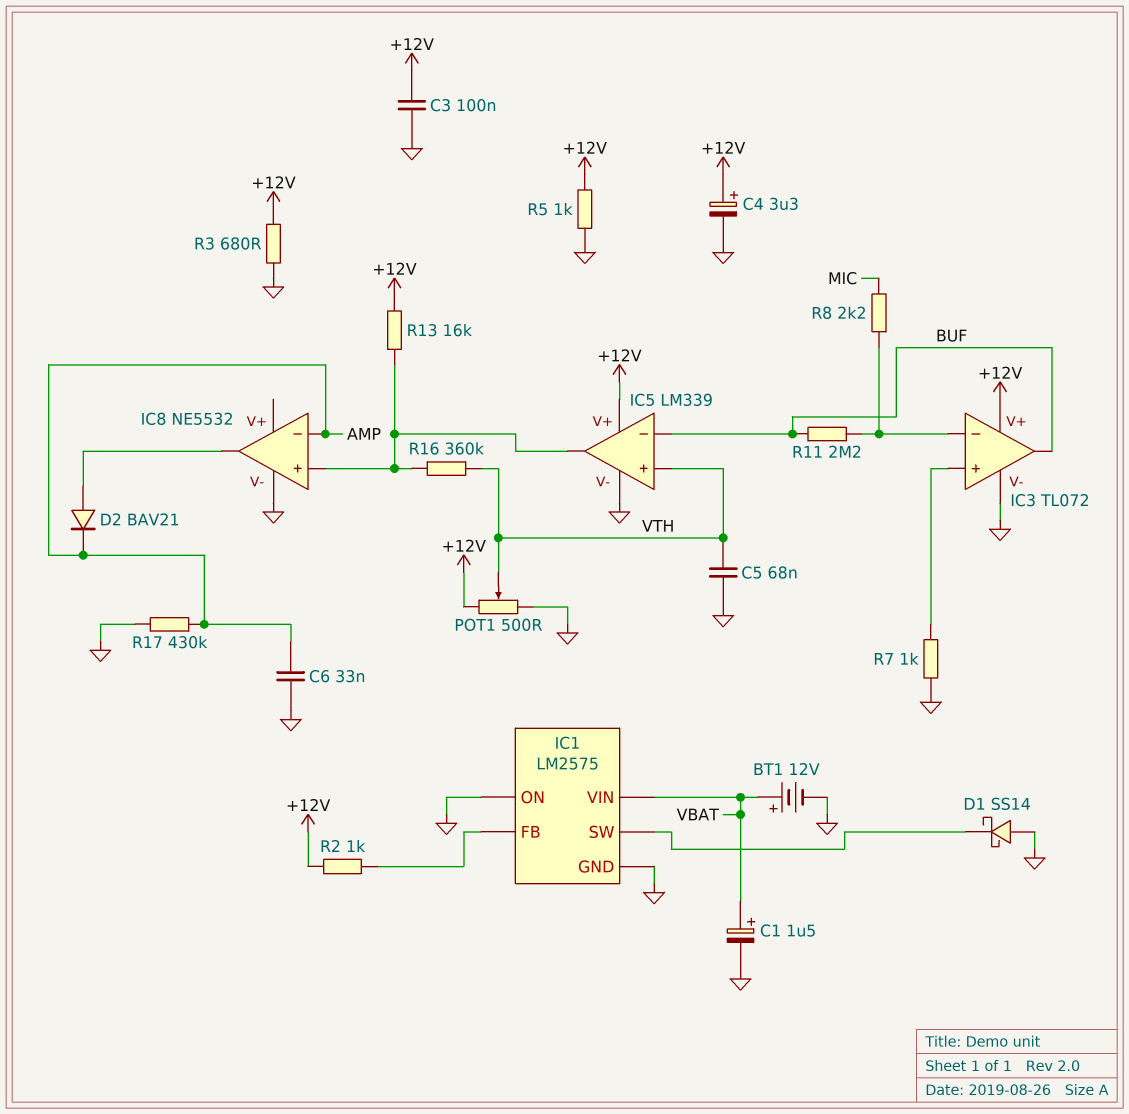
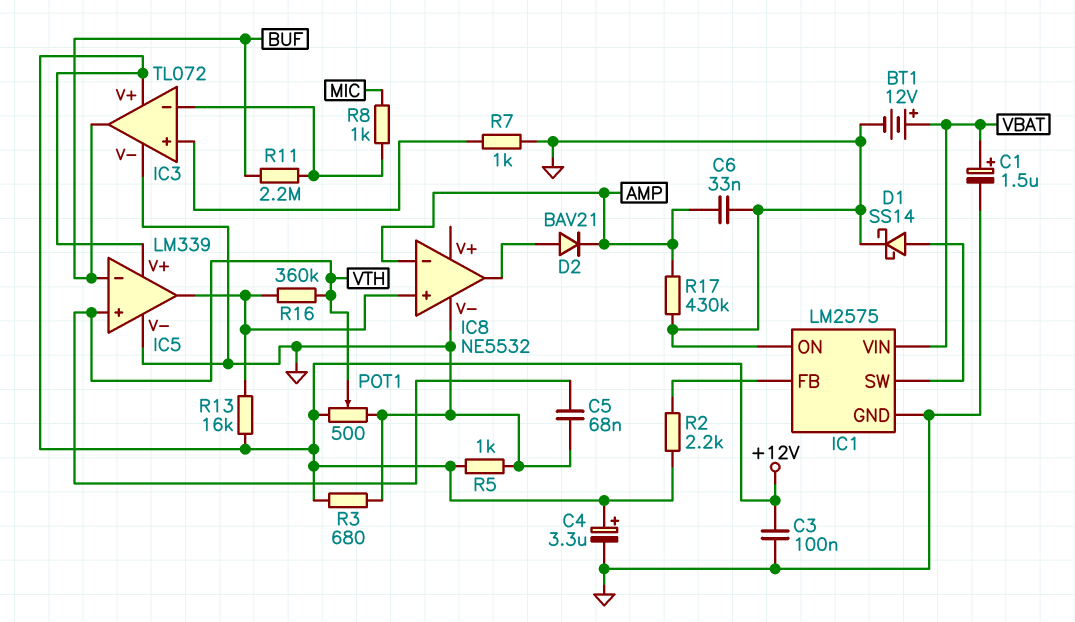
D1: schottky SS14 (A GND, K IC1/SW) -> schottky SS14 (A IC1/SW, K GND)
R2: 1k (+12V, IC1/FB) -> 2.2k (+12V, IC1/FB)
R8: 2.2k (IC3/in-, MIC) -> 1k (IC3/in-, MIC)

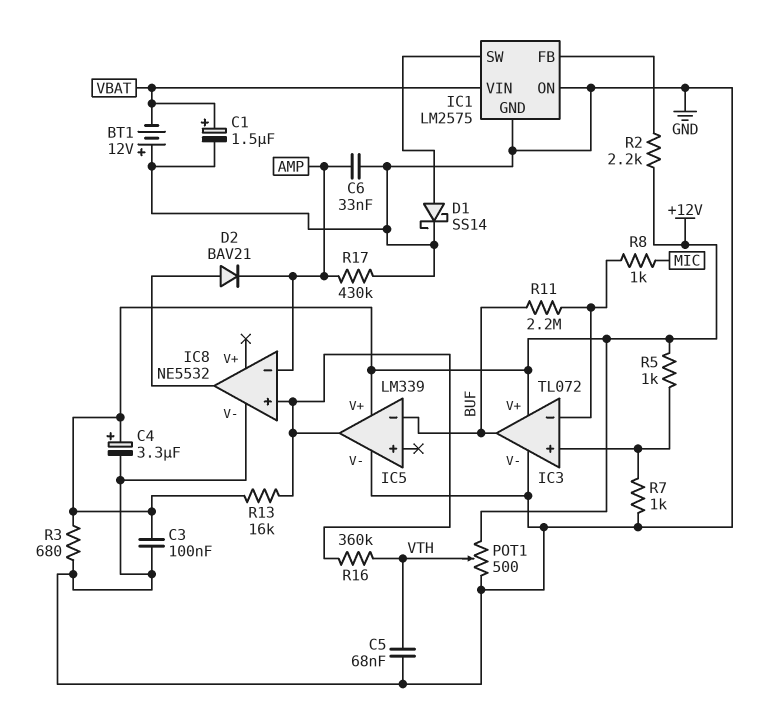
BT1: 12V (plus VBAT, minus GND) -> 12V (plus GND, minus VBAT)
IC5 pin in+: VTH -> none
R5: 1k (+12V, GND) -> 1k (+12V, IC3/in+)

